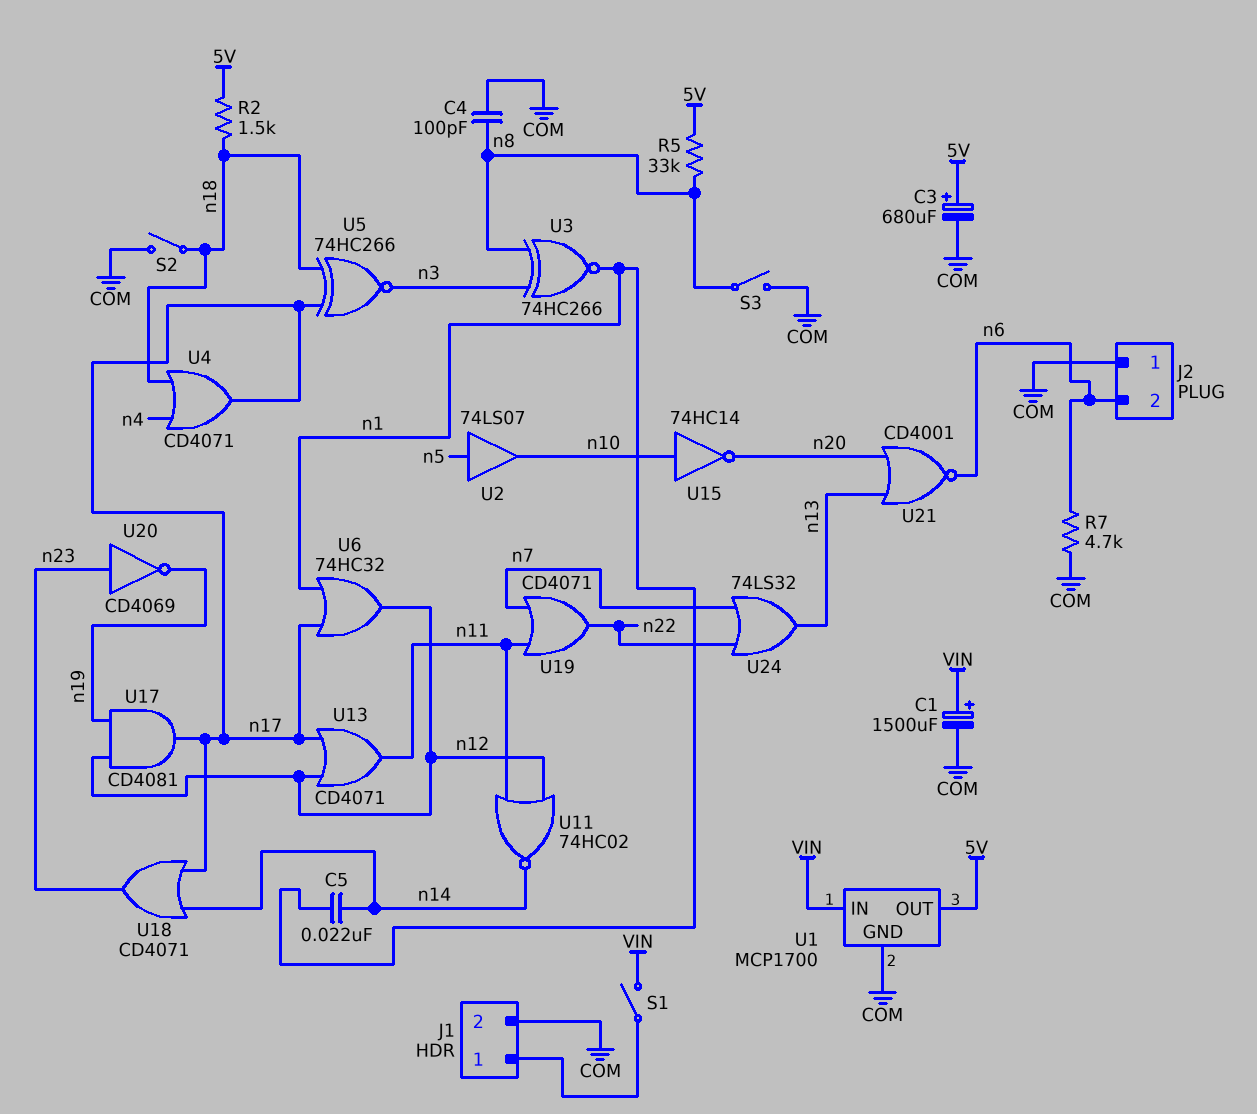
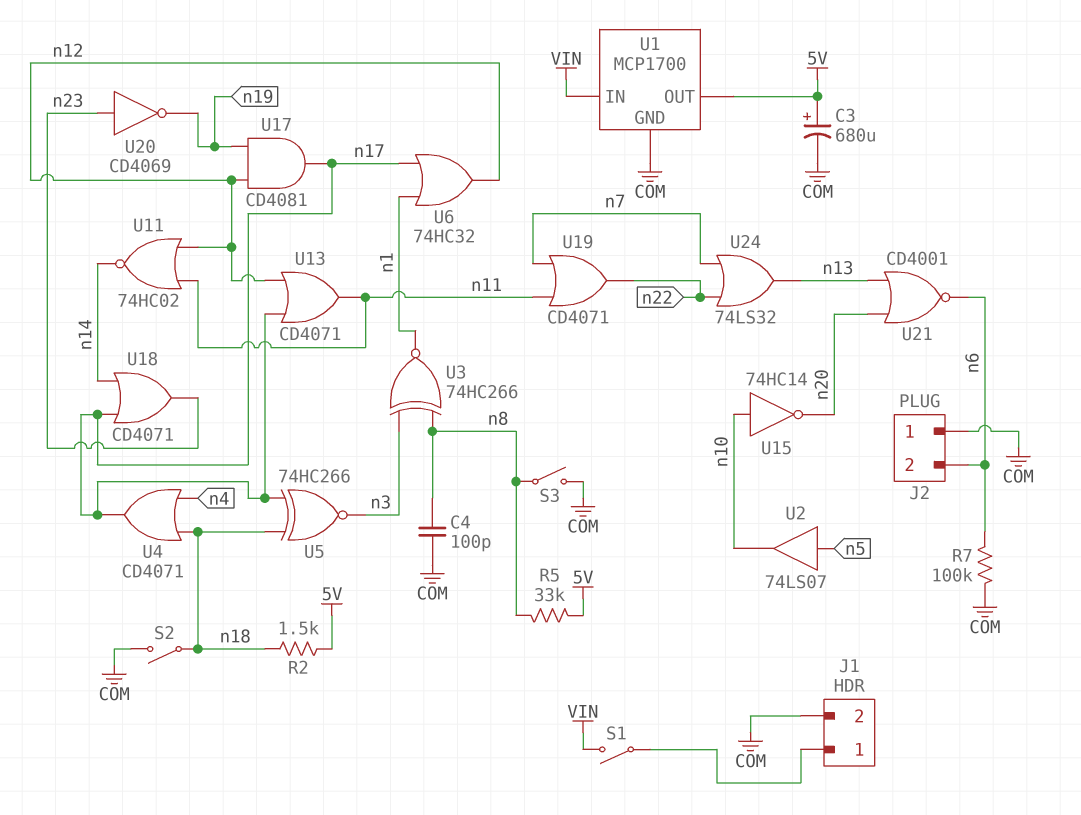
C1: 1500uF (plus VIN, minus COM) -> none
C5: 22nF (n1, n14) -> none
R7: 4.7k (COM, n6) -> 100k (COM, n6)

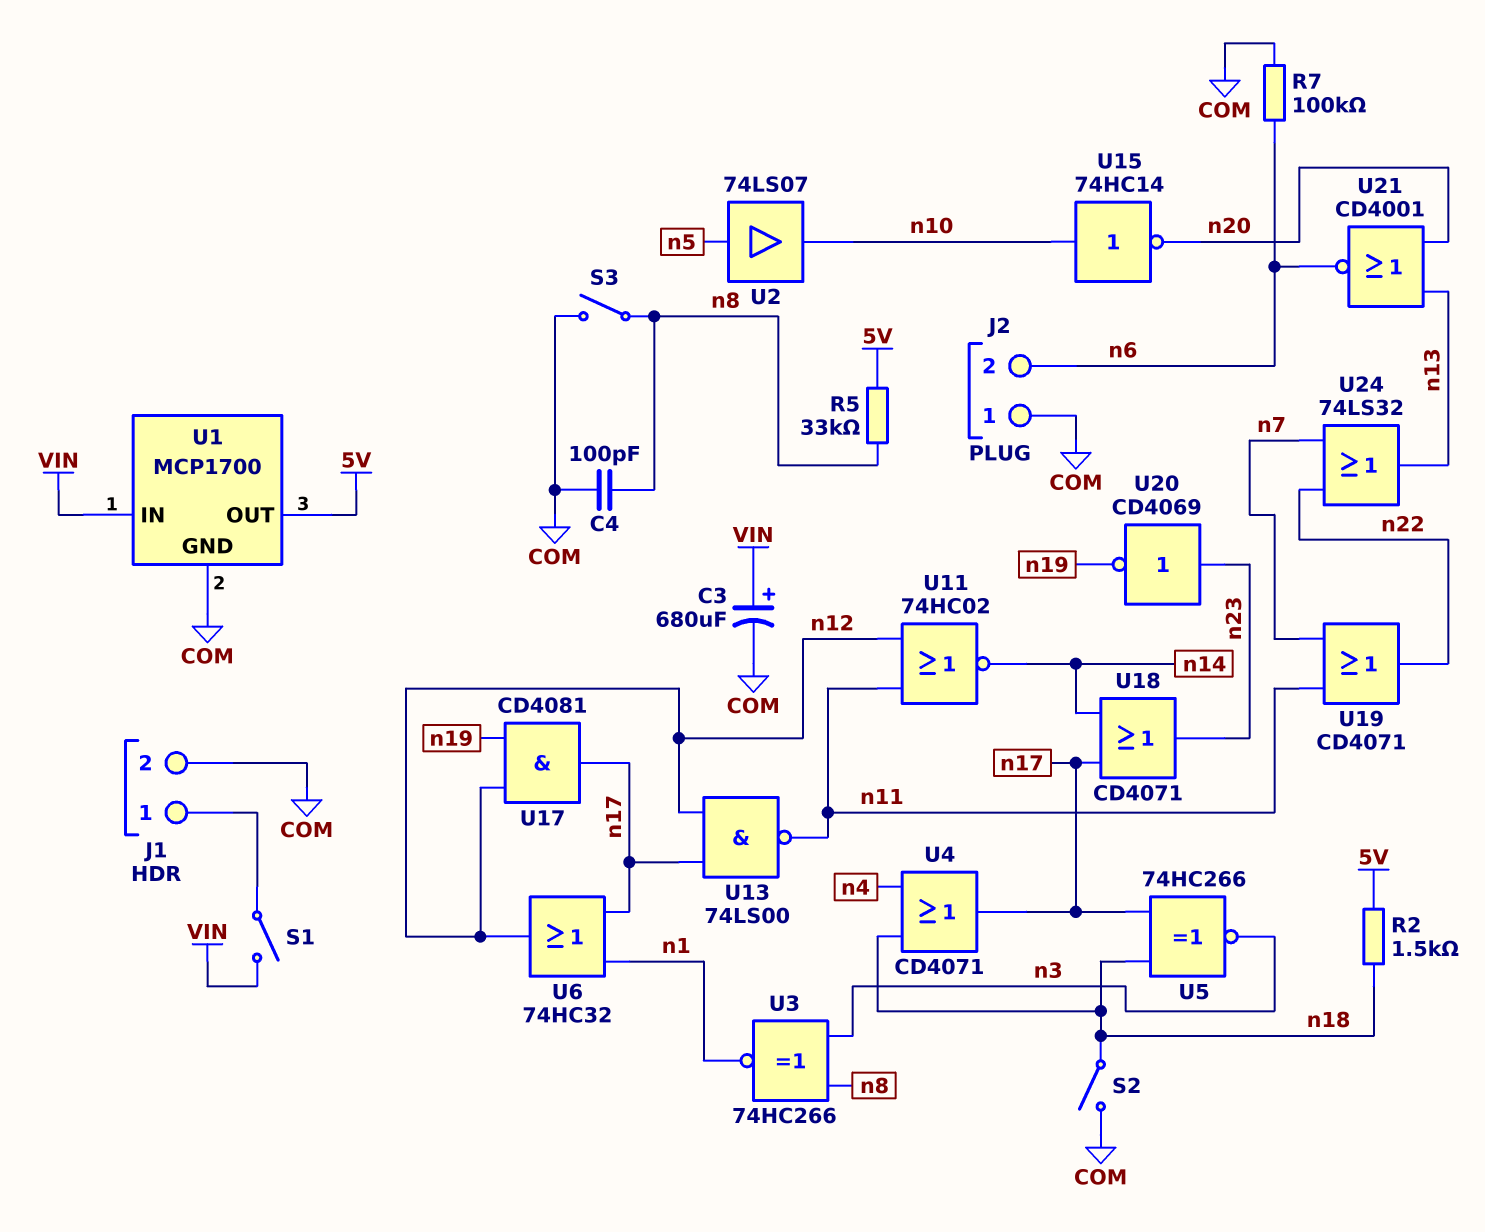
C3: 680uF (plus 5V, minus COM) -> 680uF (plus VIN, minus COM)
U13: OR CD4071 (in n12, in n17, out n11) -> NAND 74LS00 (in n12, in n17, out n11)

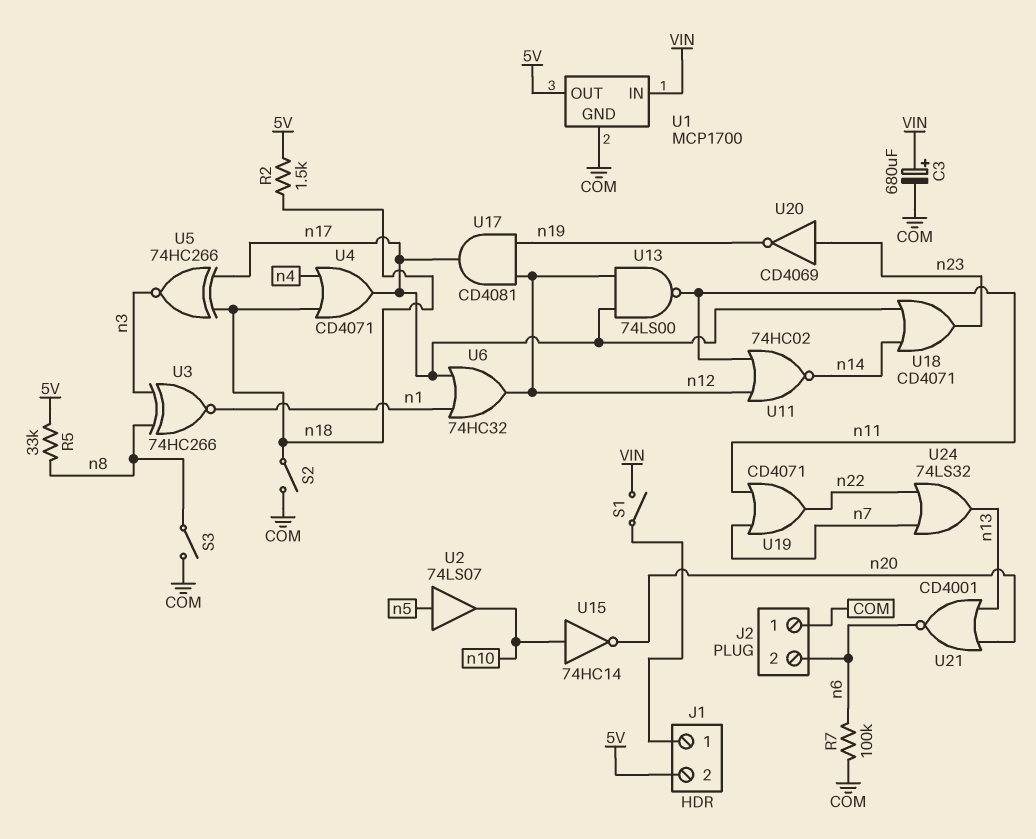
C4: 100pF (COM, n8) -> none
J1 pin 2: COM -> 5V

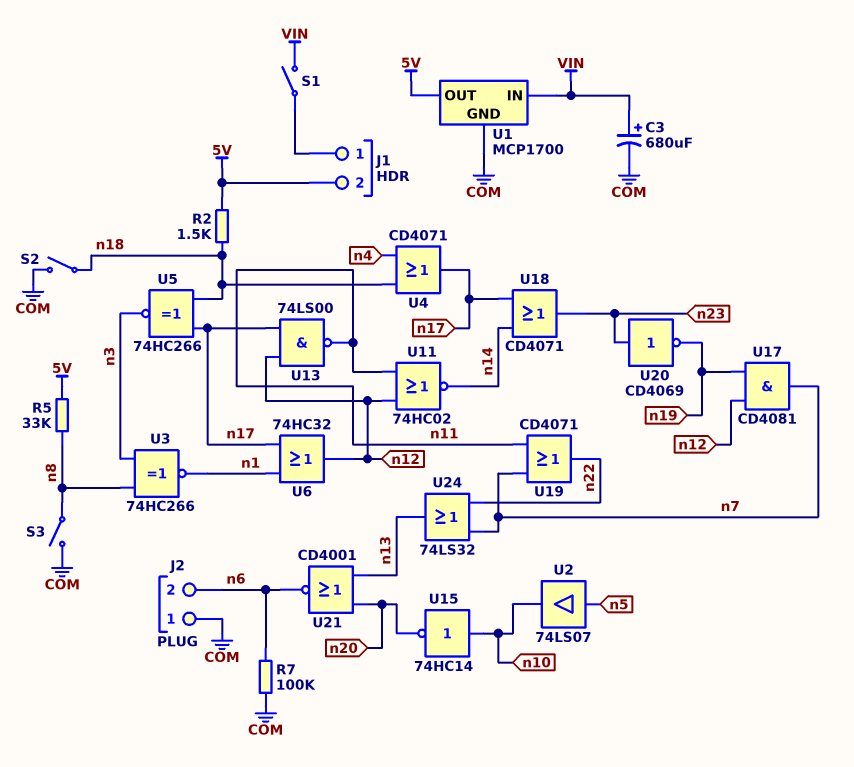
U17: AND CD4081 (in n12, in n19, out n17) -> AND CD4081 (in n12, in n19, out n7)

